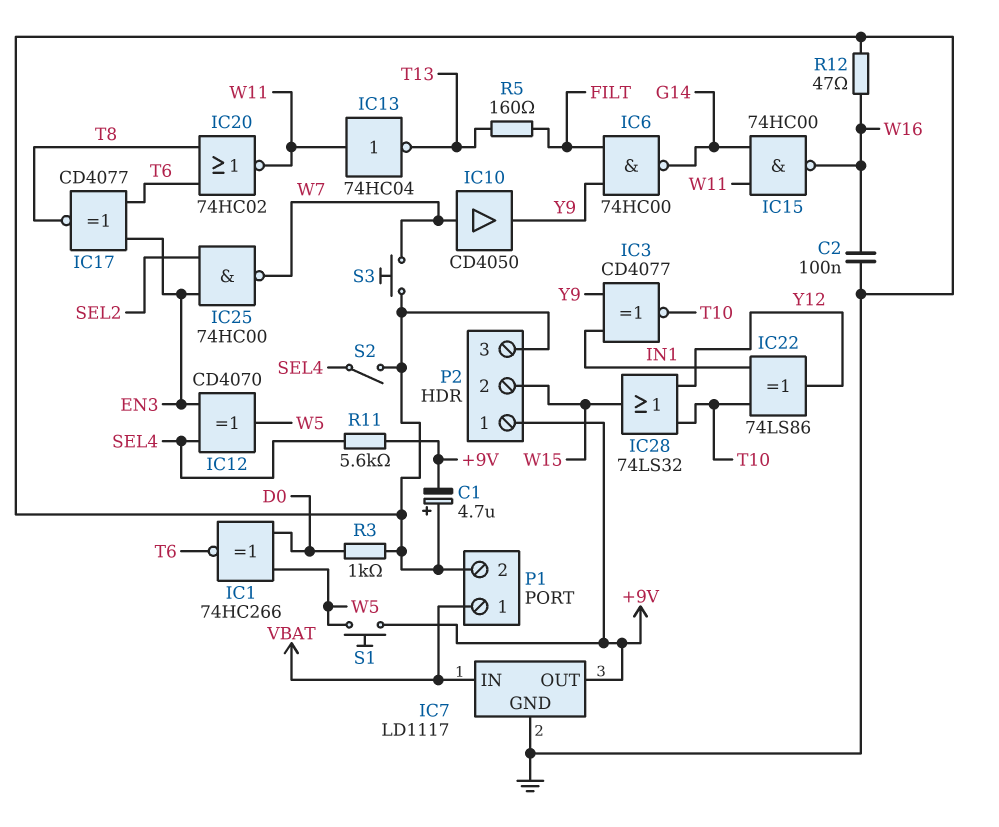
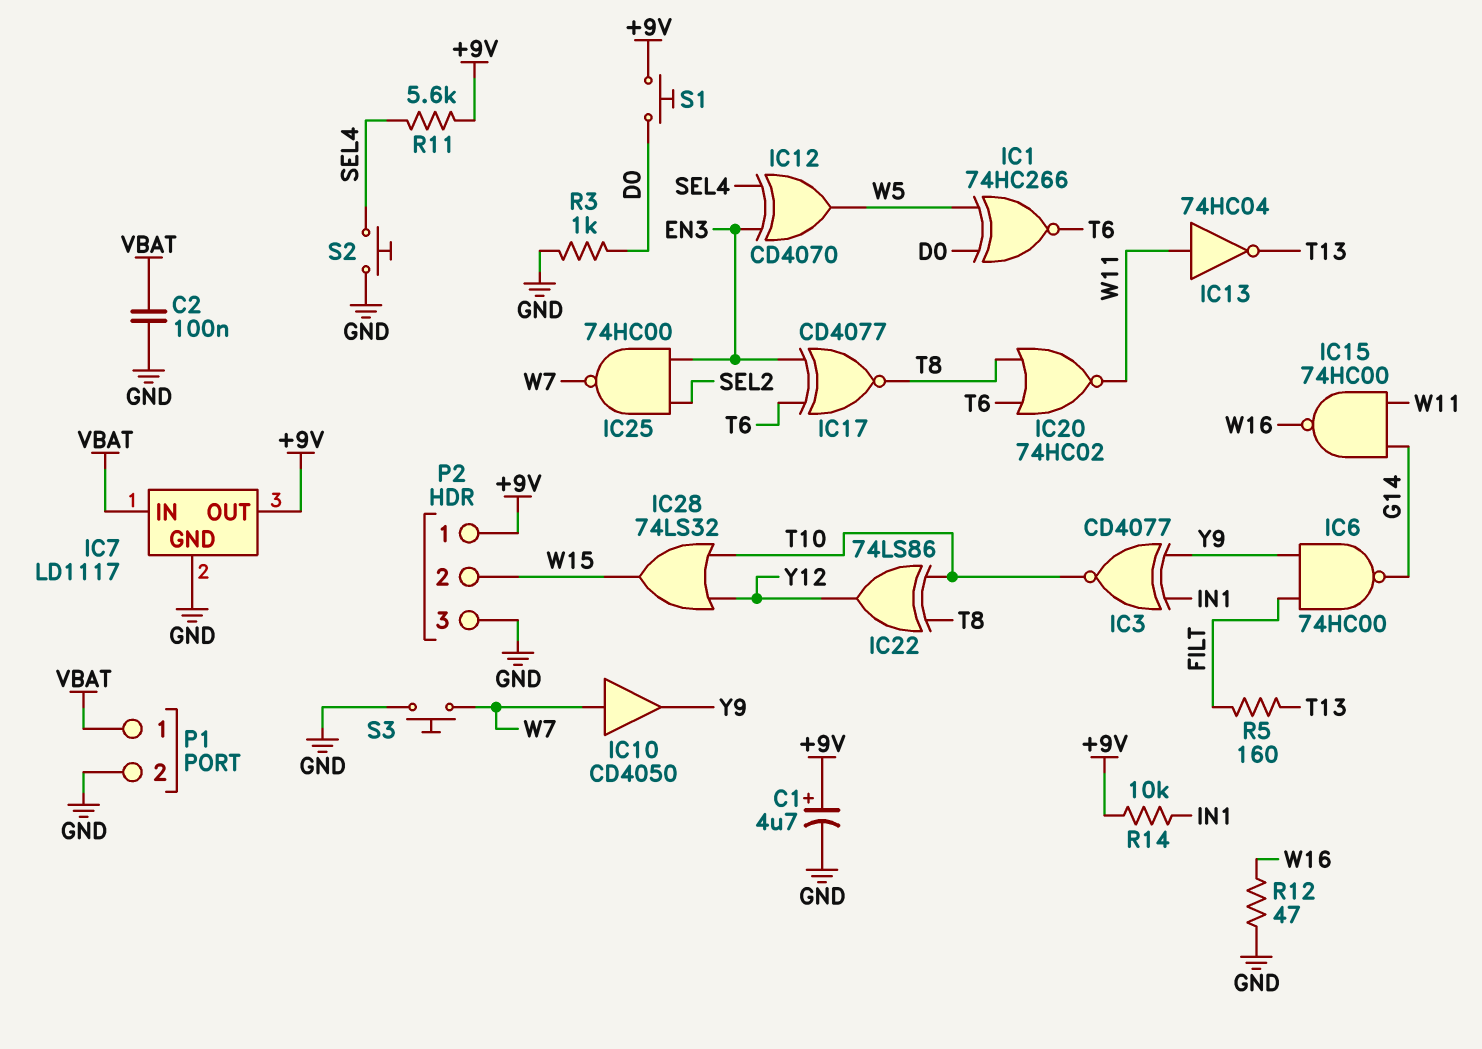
C1: 4.7uF (plus GND, minus +9V) -> 4.7uF (plus +9V, minus GND)
C2: 100nF (GND, W16) -> 100nF (GND, VBAT)
IC22: XOR 74LS86 (in IN1, in T10, out Y12) -> XOR 74LS86 (in T8, in T10, out Y12)
R14: none -> 10k (+9V, IN1)
S1: button (+9V, W5) -> button (+9V, D0)
S2: switch (GND, SEL4) -> button (GND, SEL4)

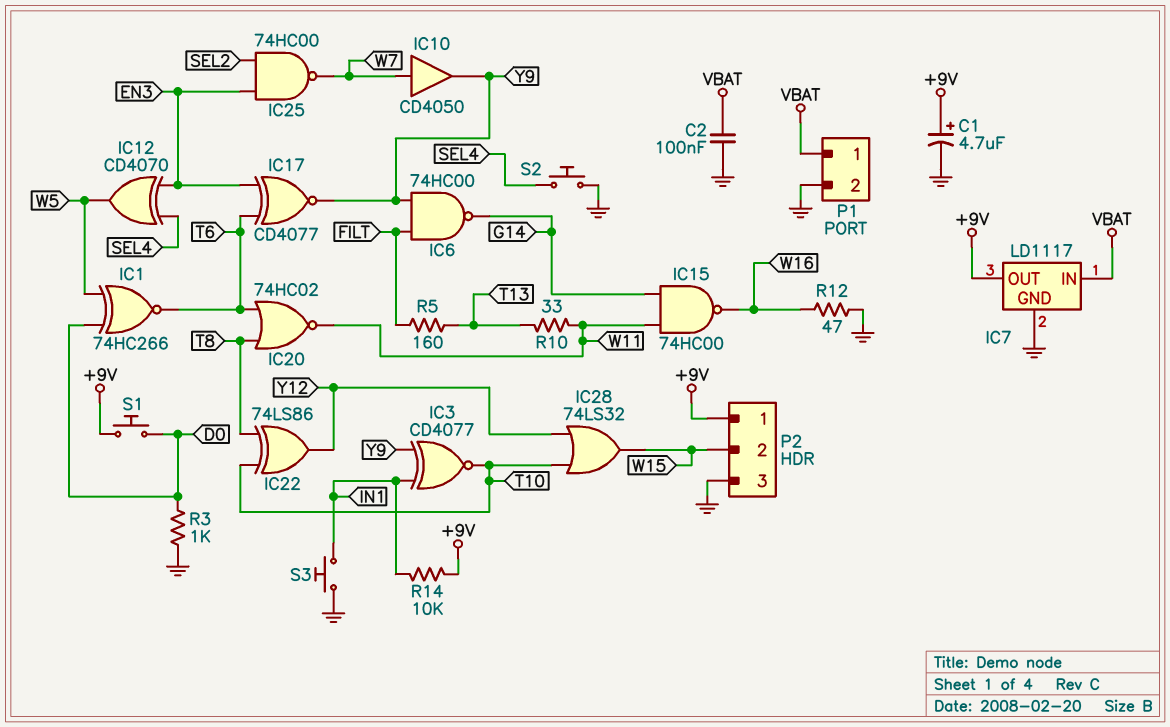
IC13: NOT 74HC04 (in W11, out T13) -> none
IC17: XNOR CD4077 (in EN3, in T6, out T8) -> XNOR CD4077 (in EN3, in T6, out Y9)
R10: none -> 33 (T13, W11)
R11: 5.6k (+9V, SEL4) -> none
S3: button (GND, W7) -> button (GND, IN1)

